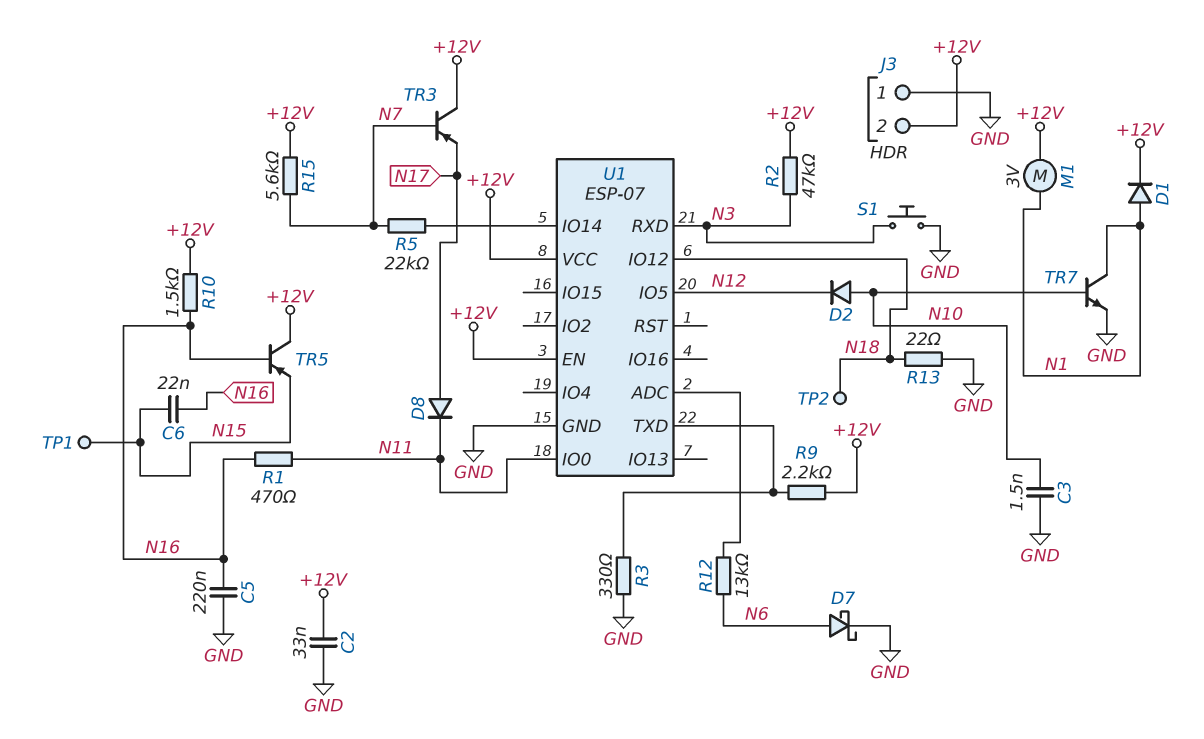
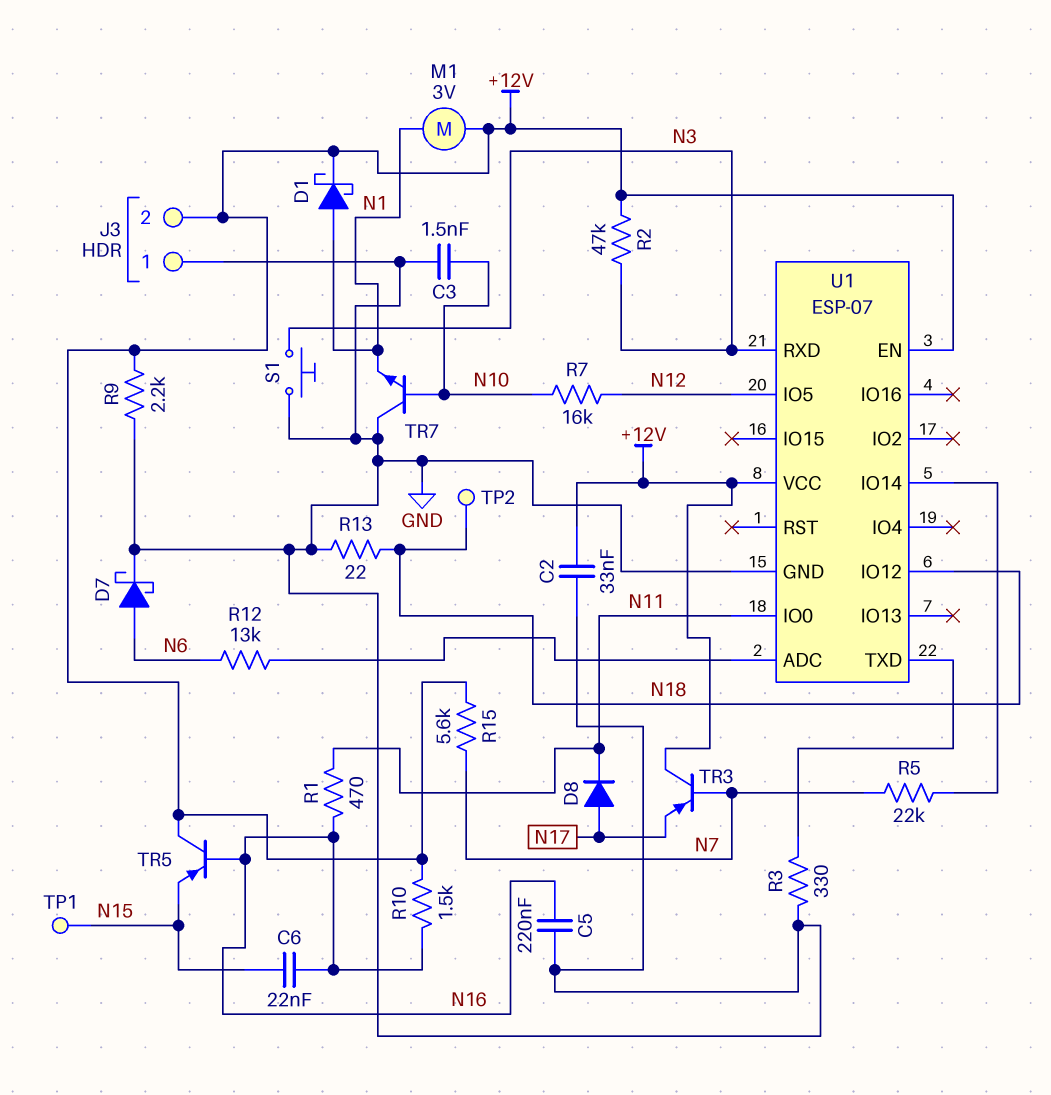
D1: diode (A N1, K +12V) -> schottky (A N1, K +12V)
D2: diode (A N10, K N12) -> none
R7: none -> 16k (N10, N12)
R9: 2.2k (+12V, U1/TXD) -> 2.2k (+12V, GND)
TR7: NPN (B N10, C N1, E GND) -> NPN (B N10, C GND, E N1)

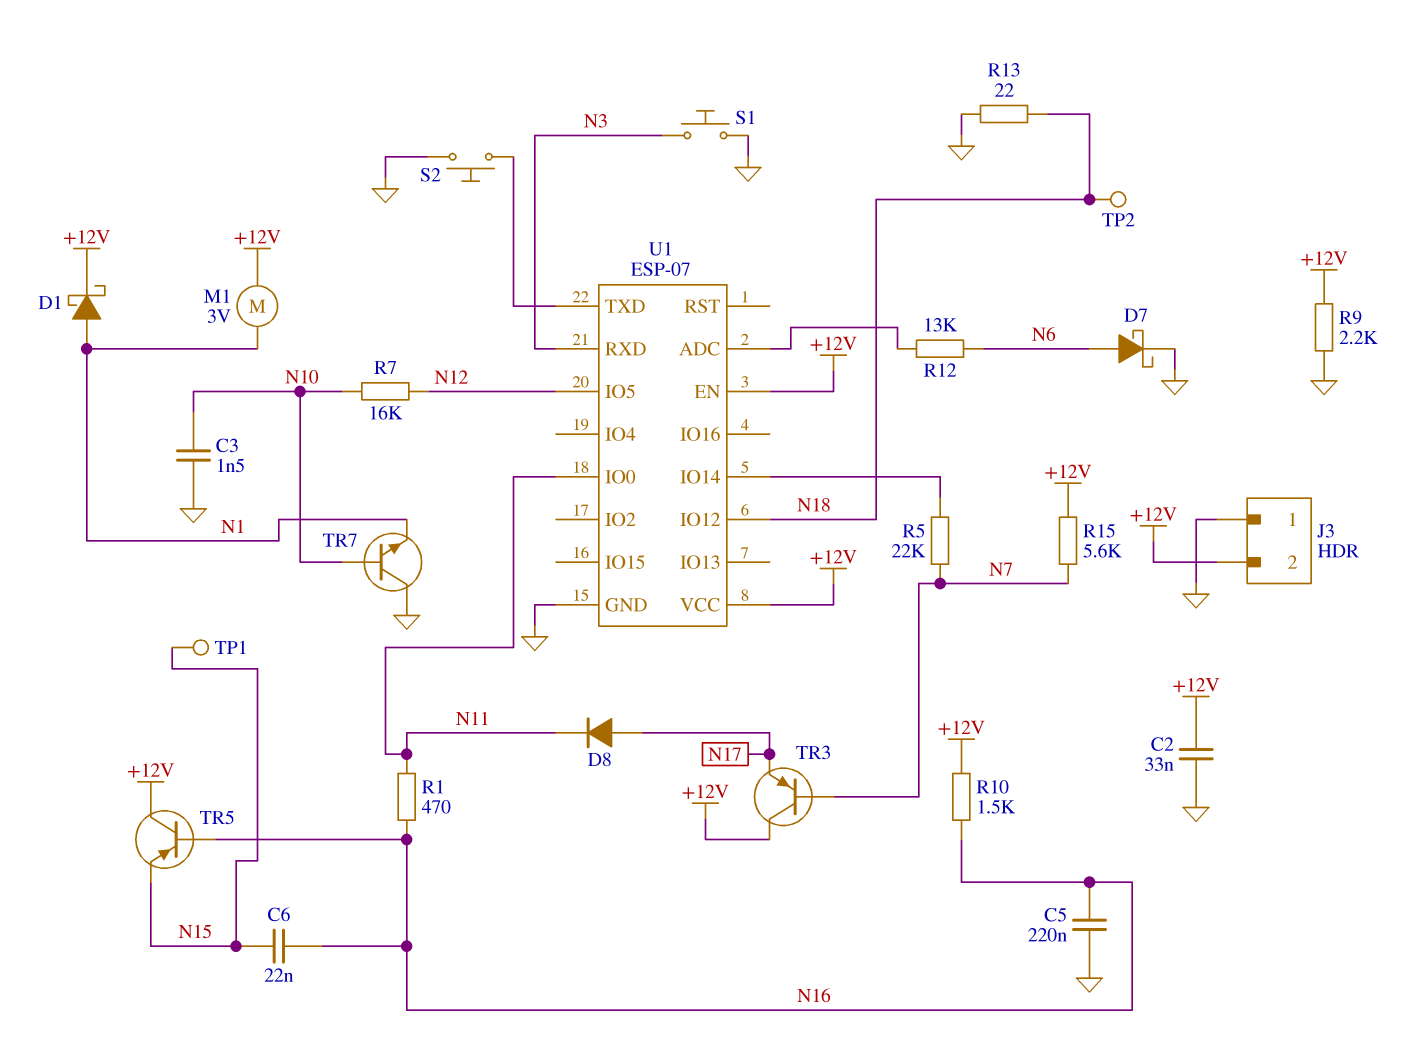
R2: 47k (+12V, N3) -> none
R3: 330 (GND, U1/TXD) -> none
S2: none -> button (GND, U1/TXD)

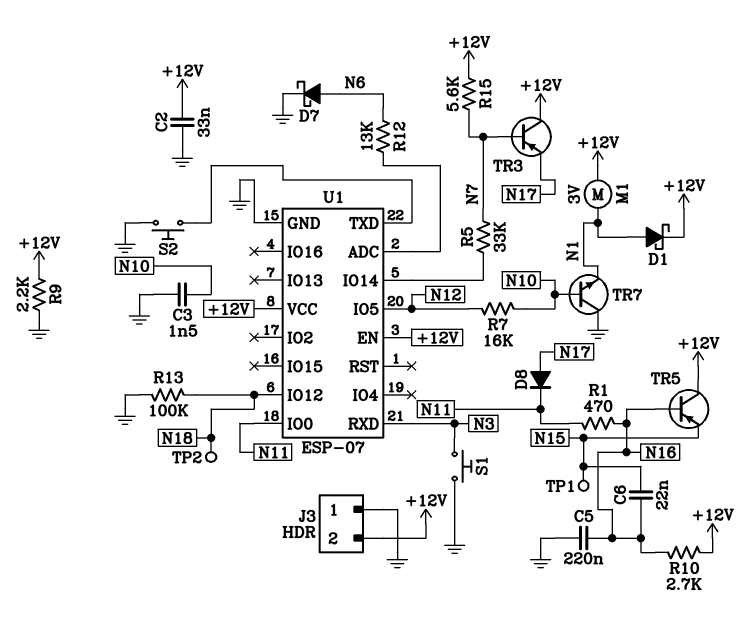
R5: 22k (N7, U1/IO14) -> 33k (N7, U1/IO14)
R10: 1.5k (+12V, N16) -> 2.7k (+12V, N16)
R13: 22 (GND, N18) -> 100k (GND, N18)

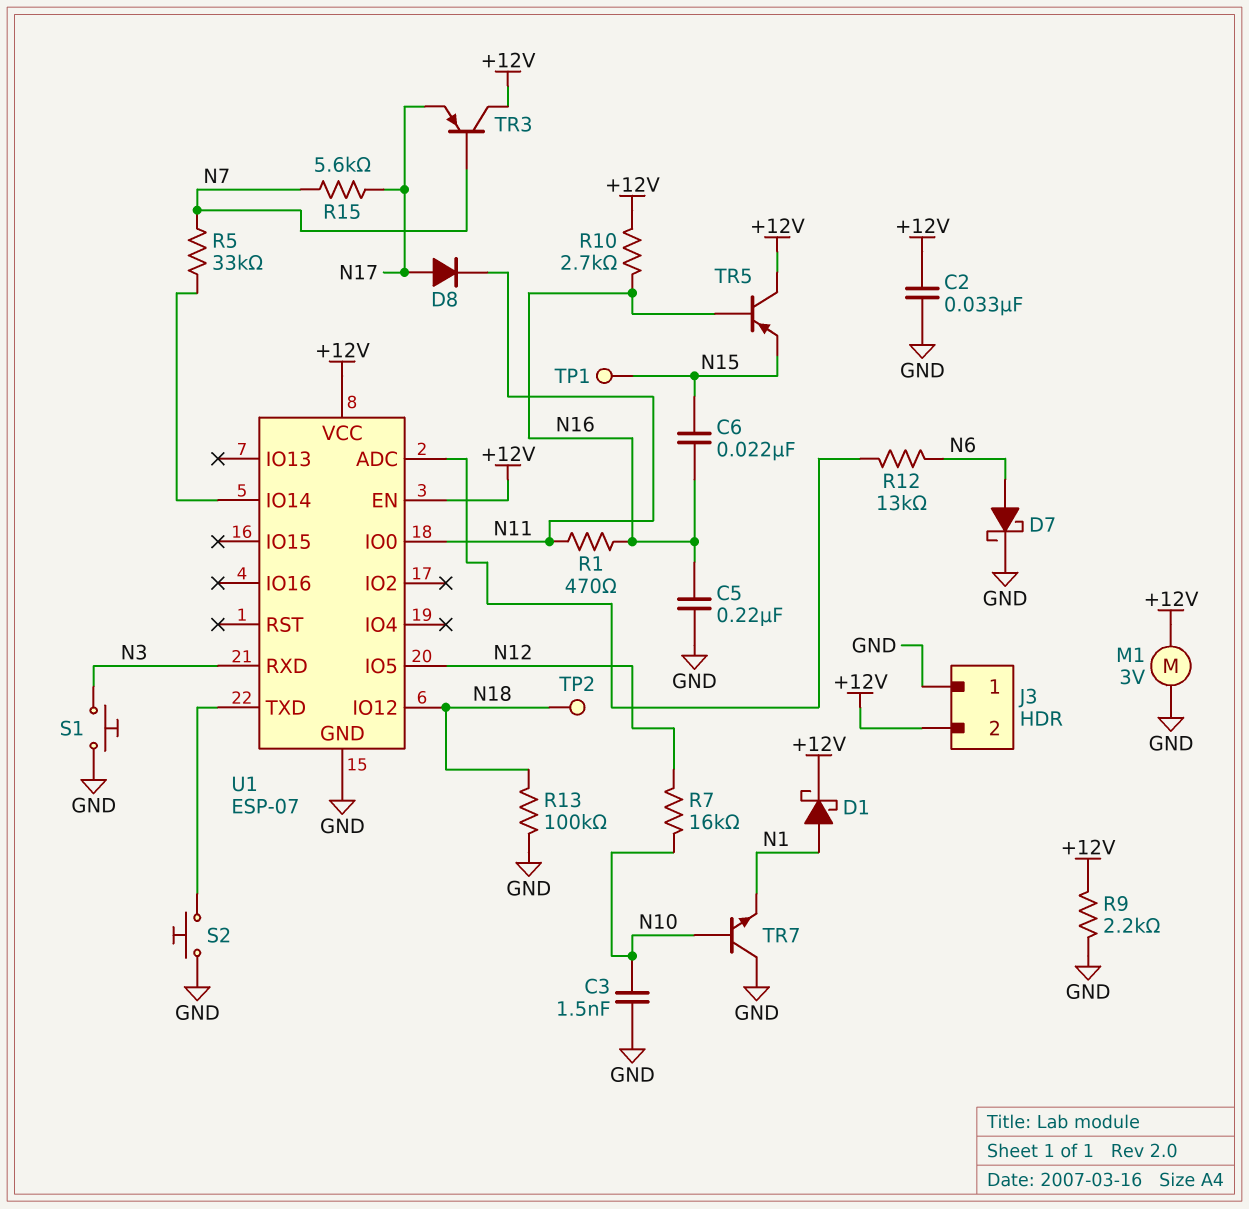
M1: motor 3V (+12V, N1) -> motor 3V (+12V, GND)
R15: 5.6k (+12V, N7) -> 5.6k (N7, N17)

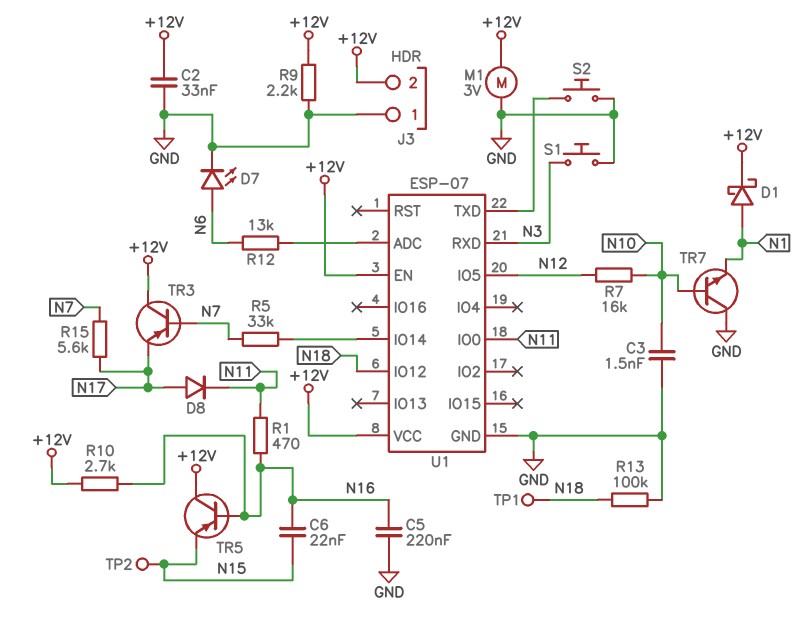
D7: schottky (A N6, K GND) -> LED (A N6, K GND)
TP1: test point (N15) -> test point (N18)
TP2: test point (N18) -> test point (N15)

